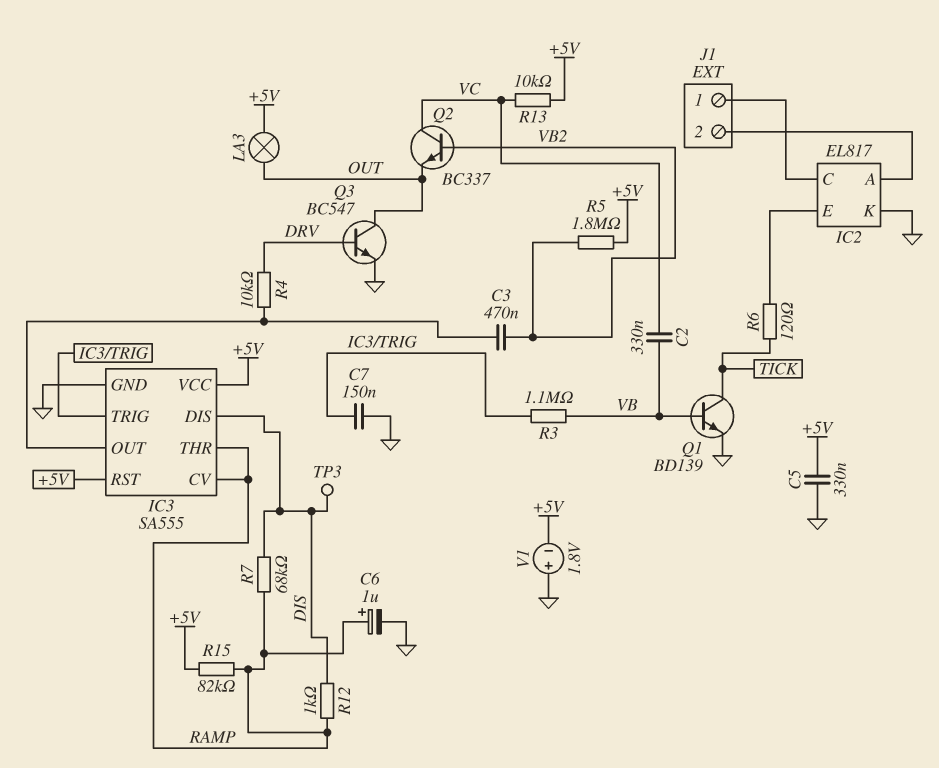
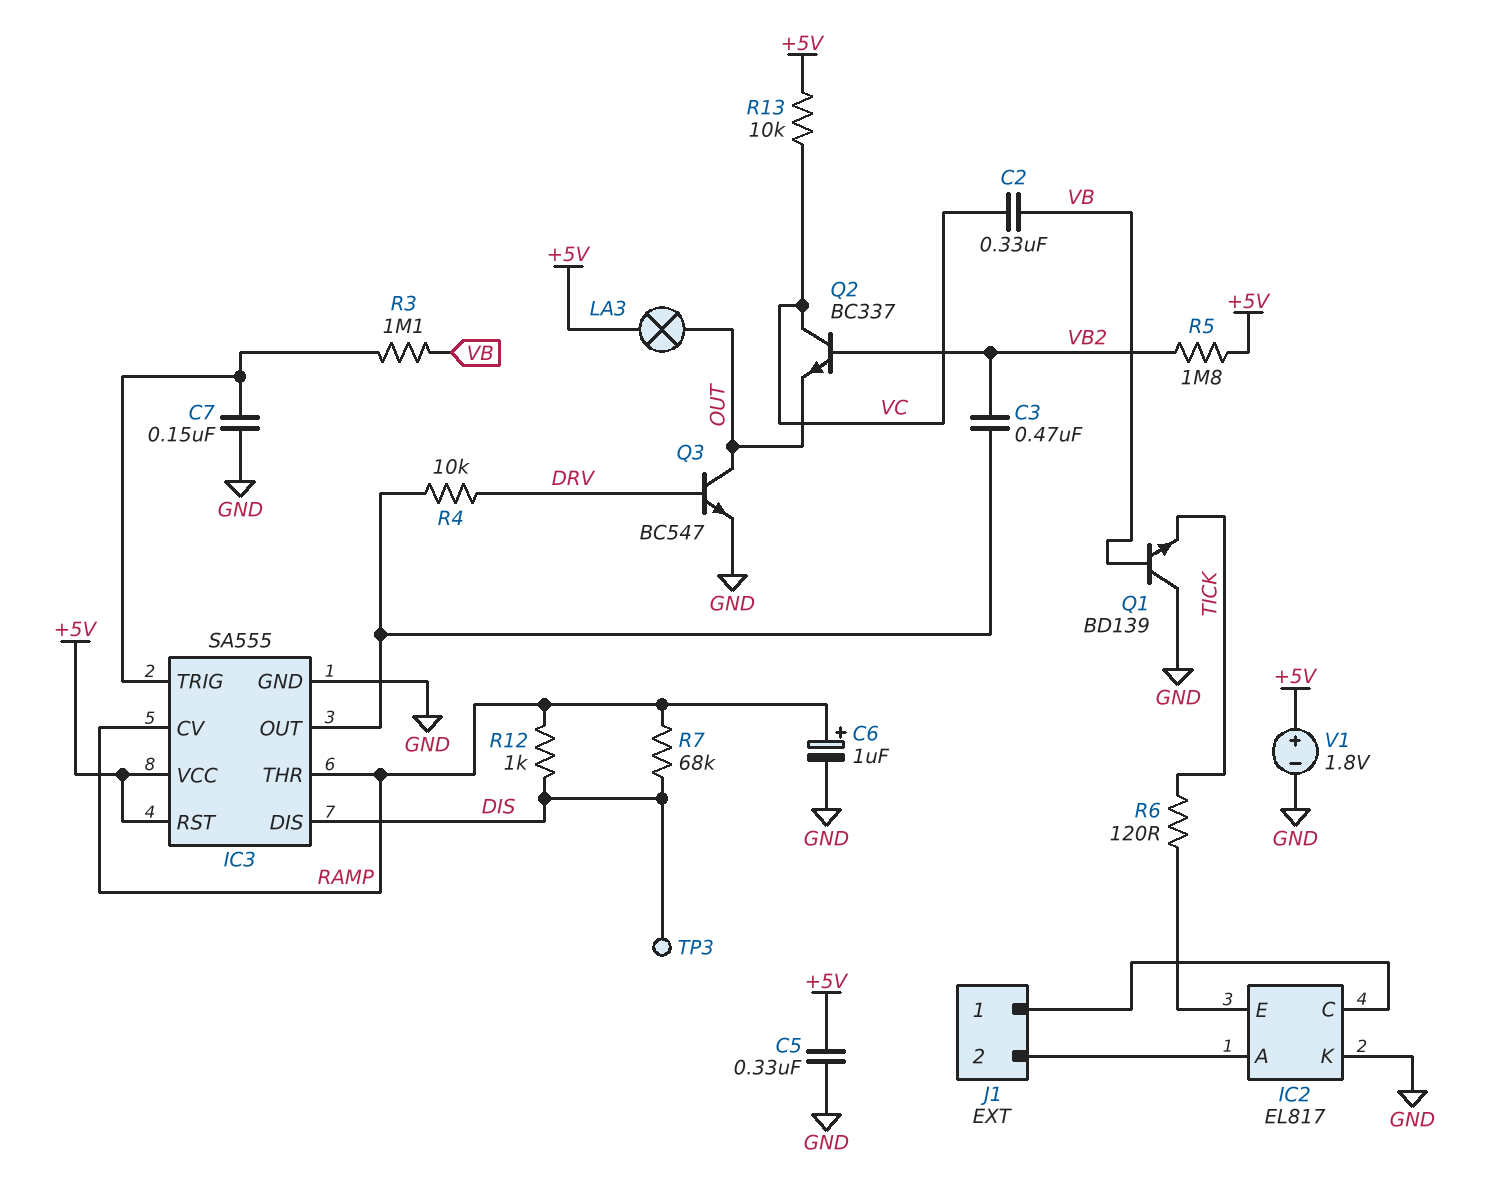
Q1: NPN BD139 (B VB, C TICK, E GND) -> NPN BD139 (B VB, C GND, E TICK)
R15: 82k (+5V, RAMP) -> none
V1: 1.8V (plus GND, minus +5V) -> 1.8V (plus +5V, minus GND)

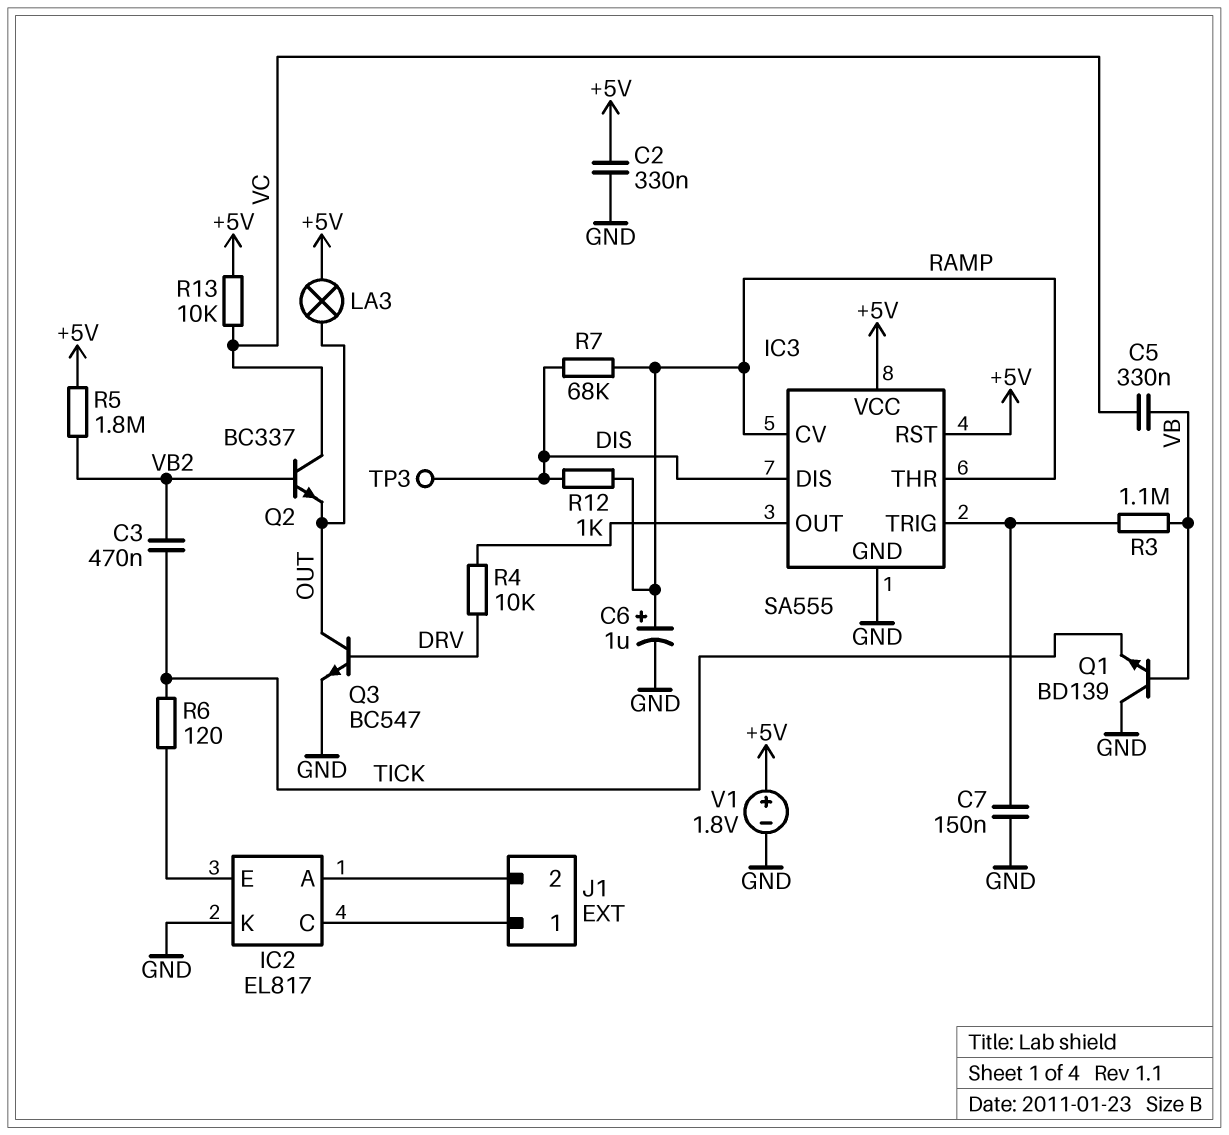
C2: 330nF (VB, VC) -> 330nF (+5V, GND)
C3: 470nF (IC3/OUT, VB2) -> 470nF (TICK, VB2)
C5: 330nF (+5V, GND) -> 330nF (VB, VC)

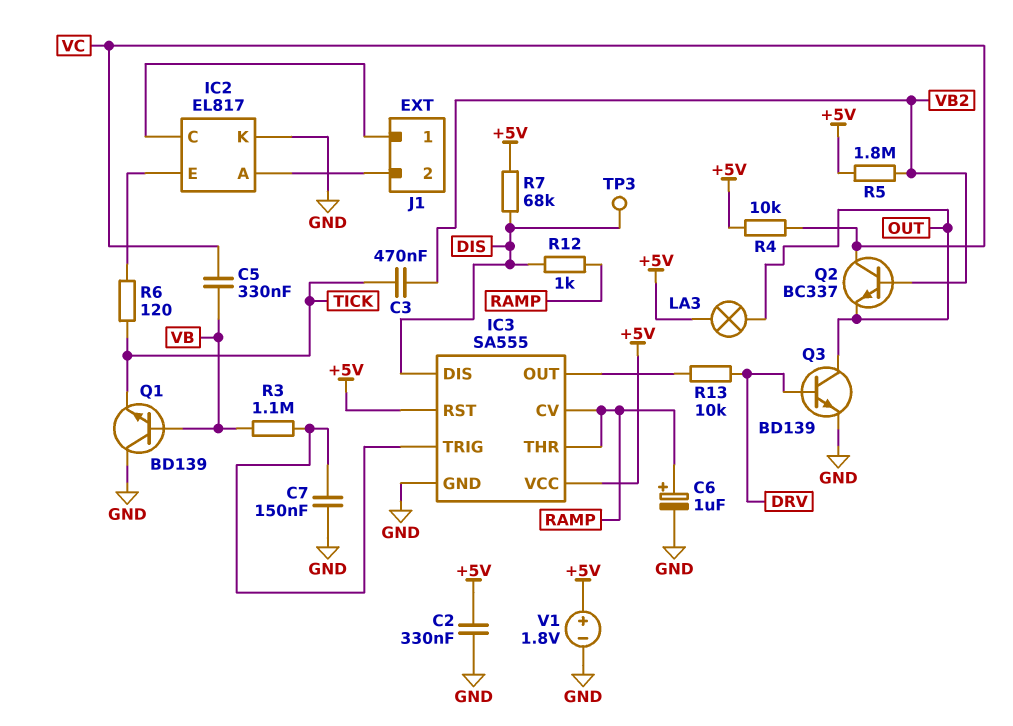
Q3: NPN BC547 (B DRV, C OUT, E GND) -> NPN BD139 (B DRV, C OUT, E GND)
R4: 10k (DRV, IC3/OUT) -> 10k (+5V, VC)
R7: 68k (DIS, RAMP) -> 68k (+5V, DIS)
R13: 10k (+5V, VC) -> 10k (DRV, IC3/OUT)

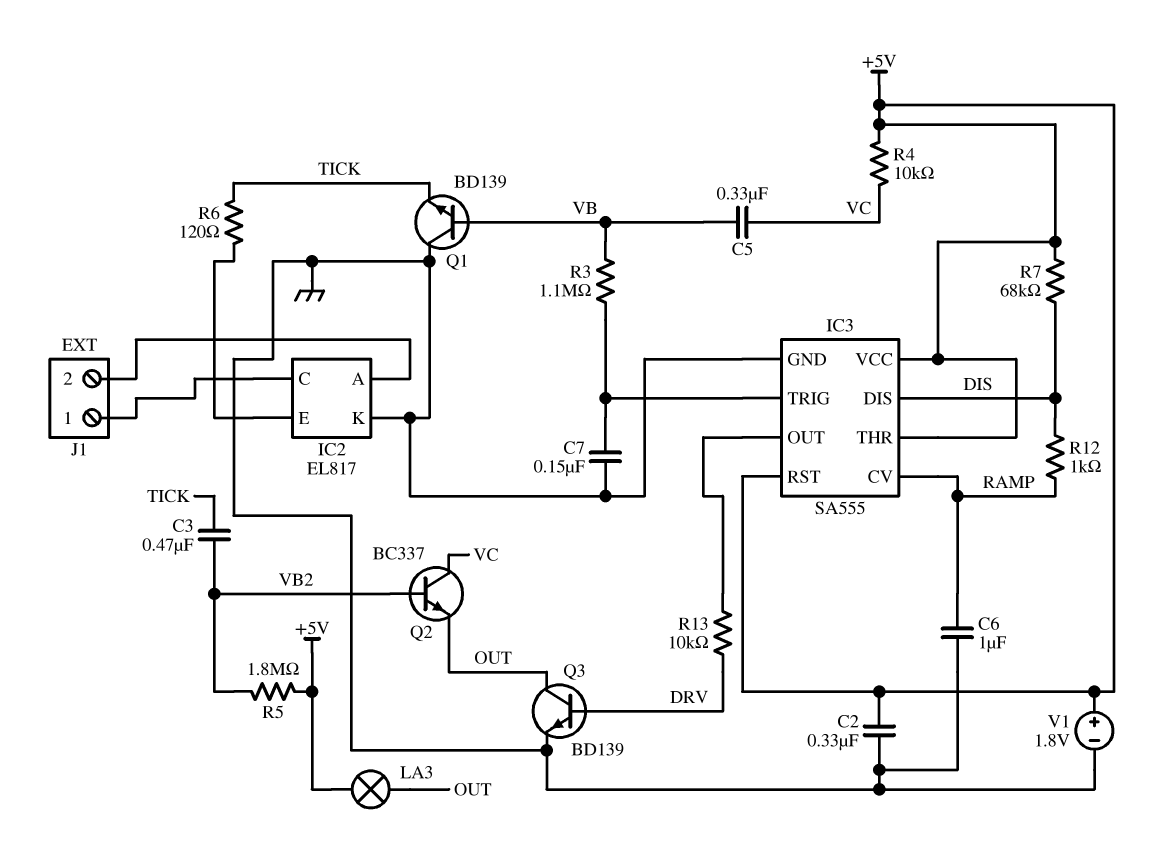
C6: 1uF (plus RAMP, minus GND) -> 1uF (GND, RAMP)
IC3 pin THR: RAMP -> +5V
TP3: test point (DIS) -> none

